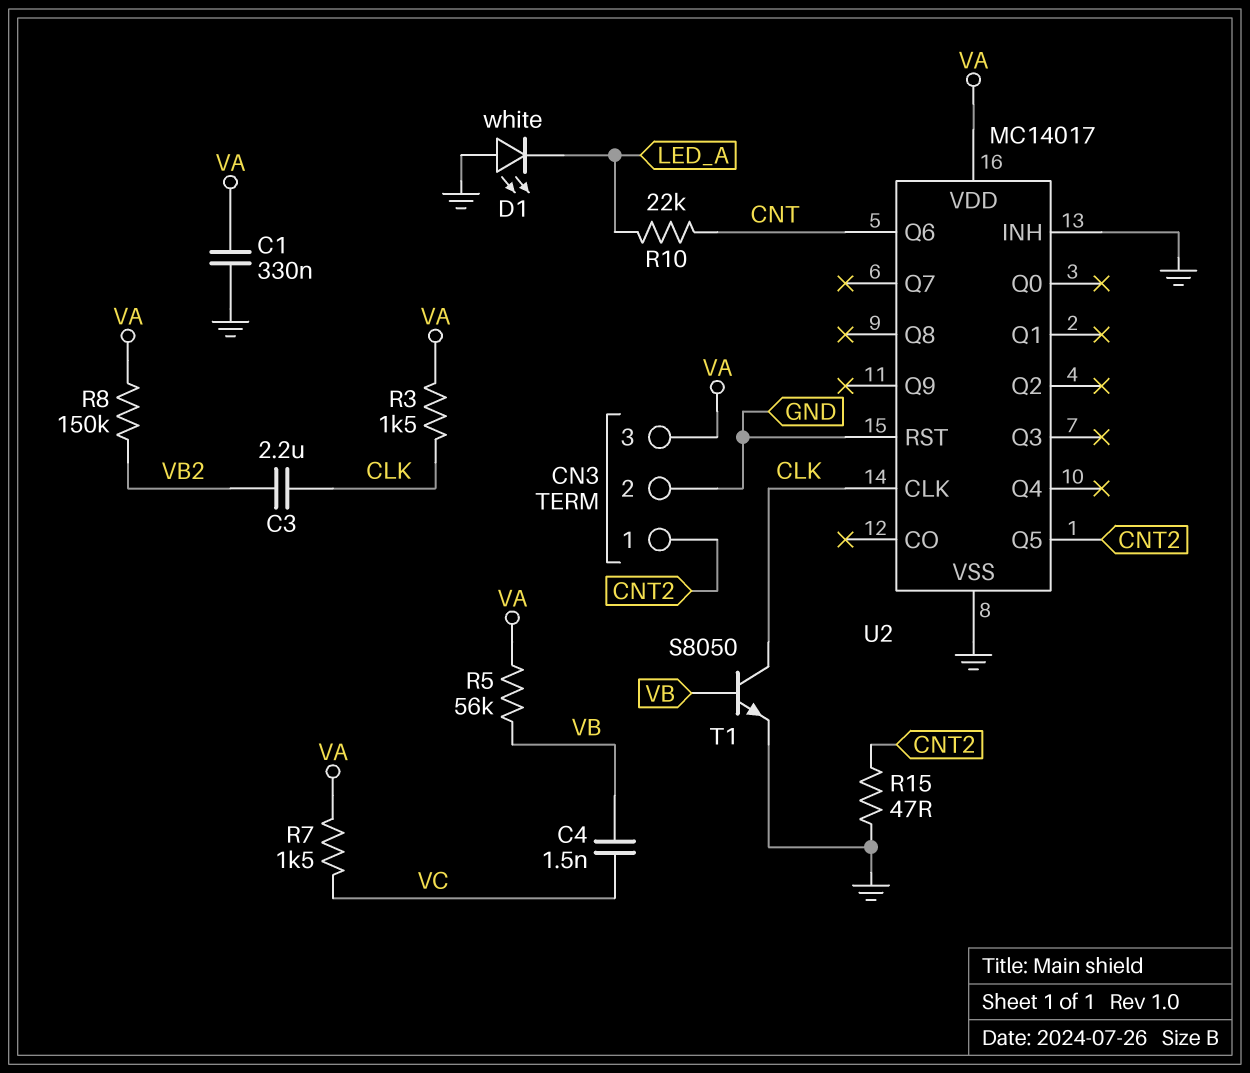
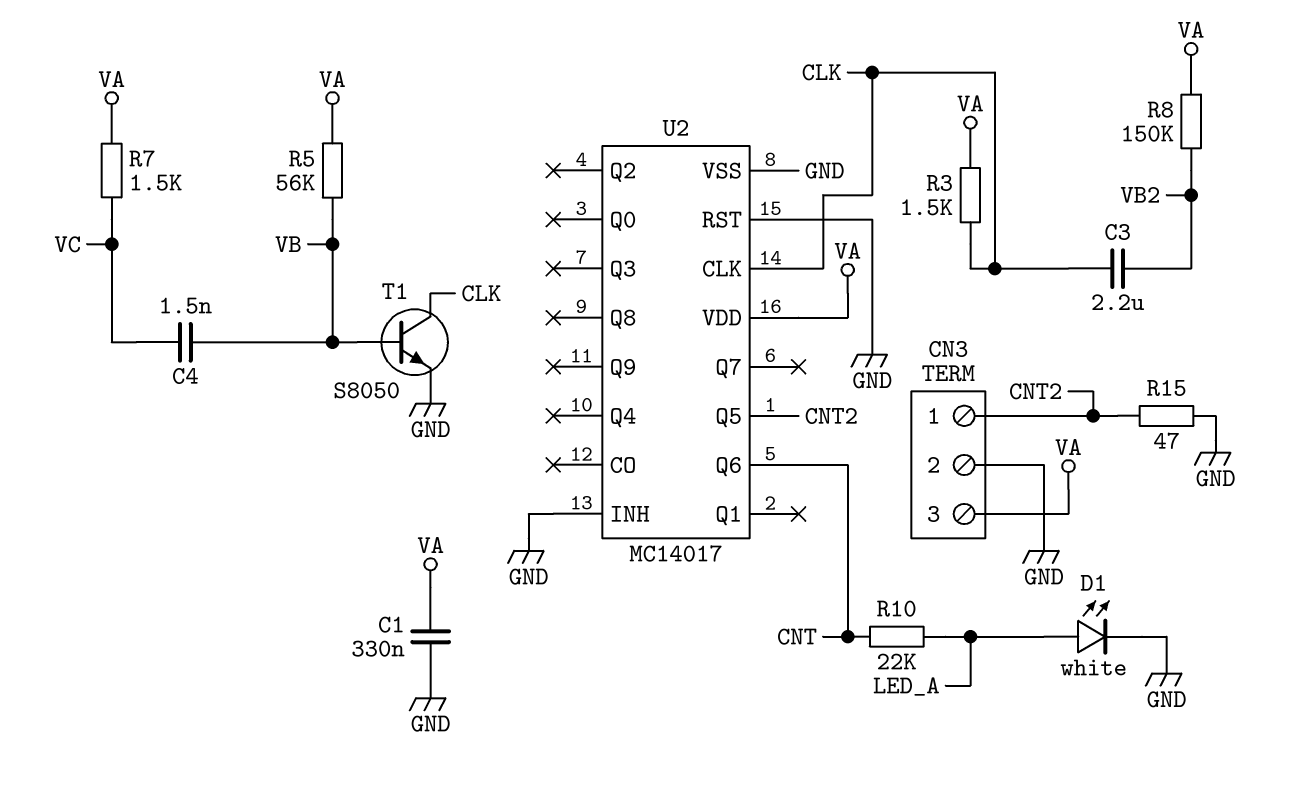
D1: LED white (A GND, K LED_A) -> LED white (A LED_A, K GND)

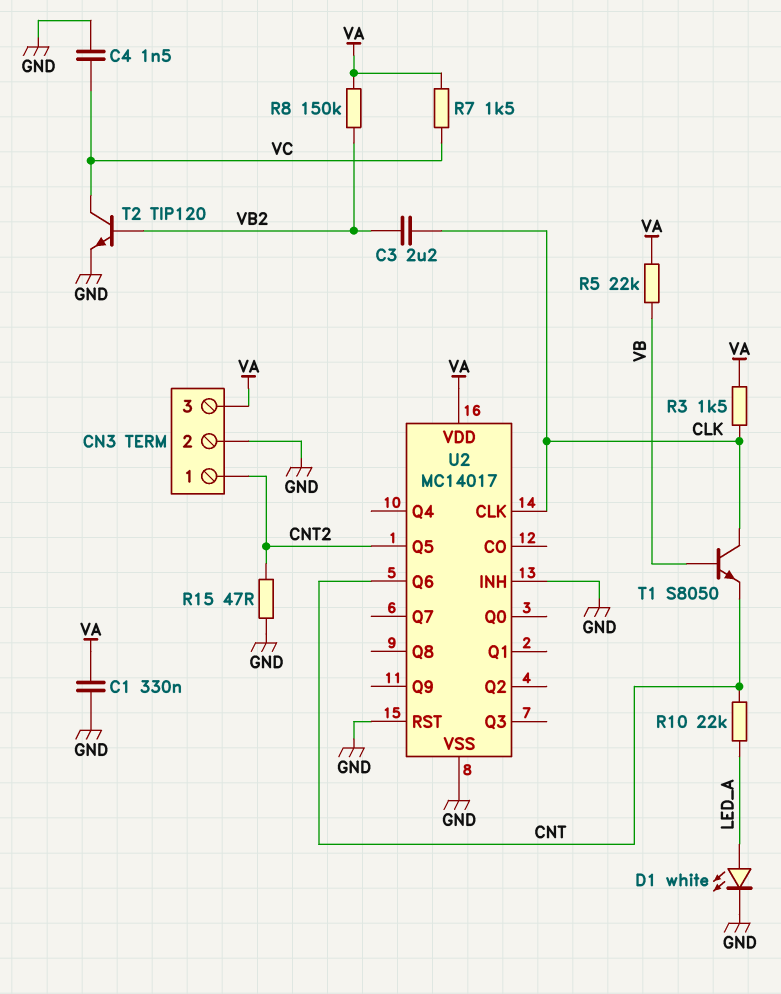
C4: 1.5nF (VB, VC) -> 1.5nF (GND, VC)
R5: 56k (VA, VB) -> 22k (VA, VB)
T1: NPN S8050 (B VB, C CLK, E GND) -> NPN S8050 (B VB, C CLK, E CNT)
T2: none -> NPN TIP120 (B VB2, C VC, E GND)

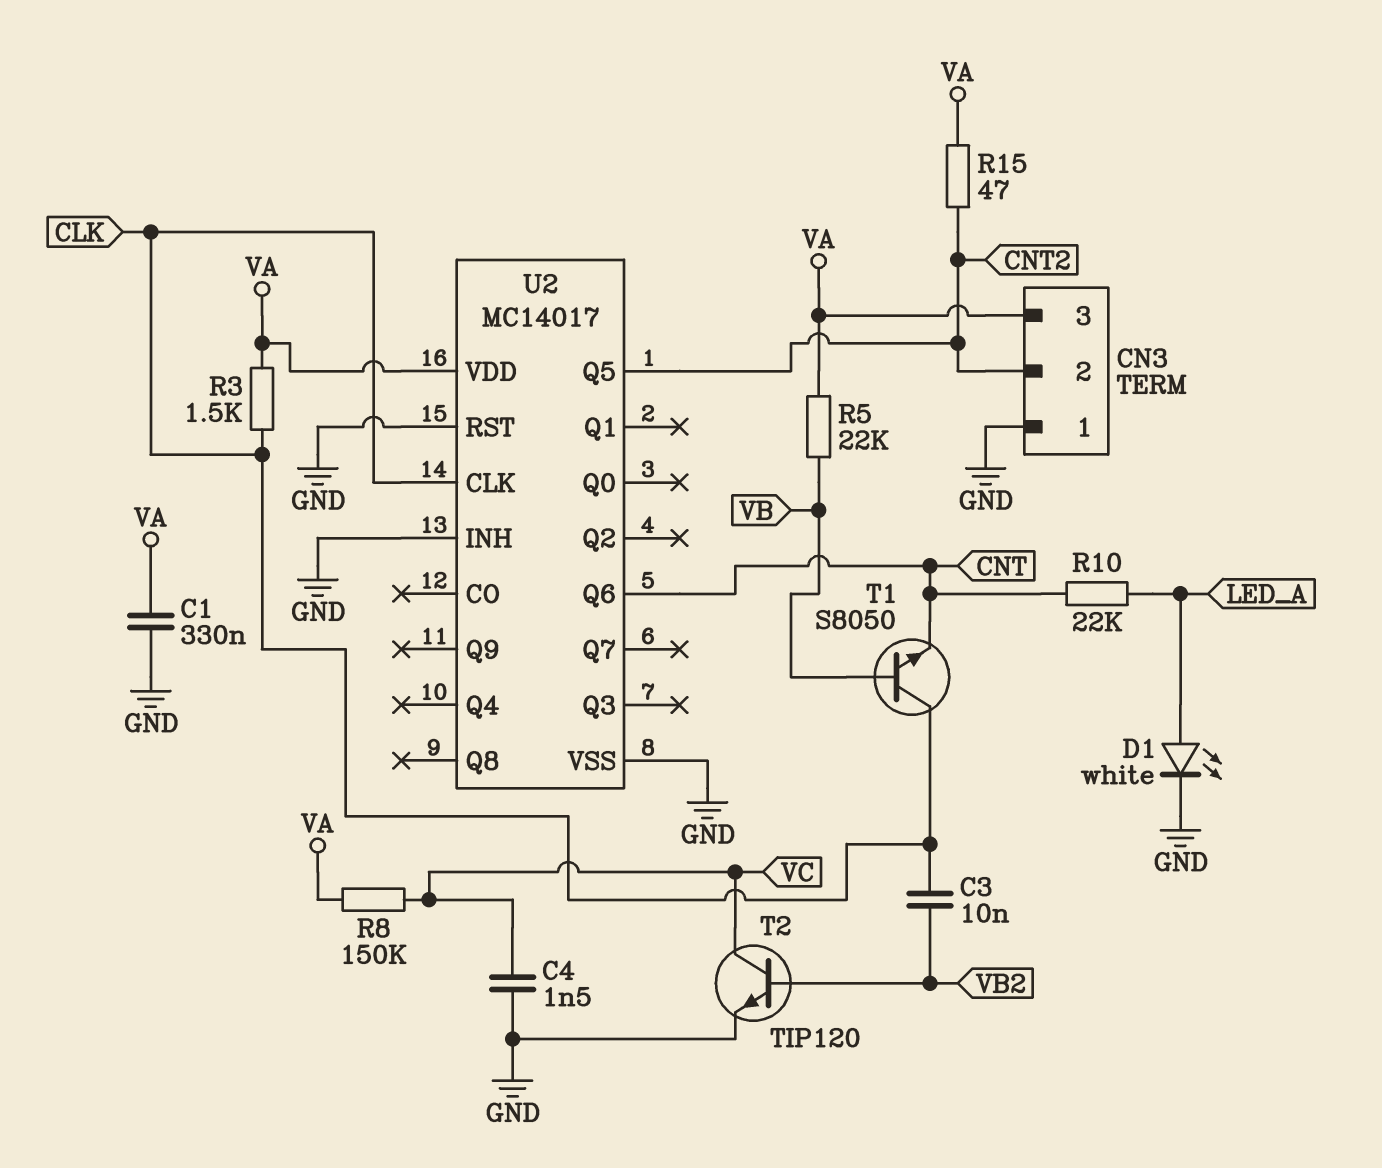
C3: 2.2uF (CLK, VB2) -> 10nF (CLK, VB2)
CN3 pin 1: CNT2 -> GND
CN3 pin 2: GND -> CNT2
R7: 1.5k (VA, VC) -> none
R8: 150k (VA, VB2) -> 150k (VA, VC)
R15: 47 (CNT2, GND) -> 47 (CNT2, VA)

